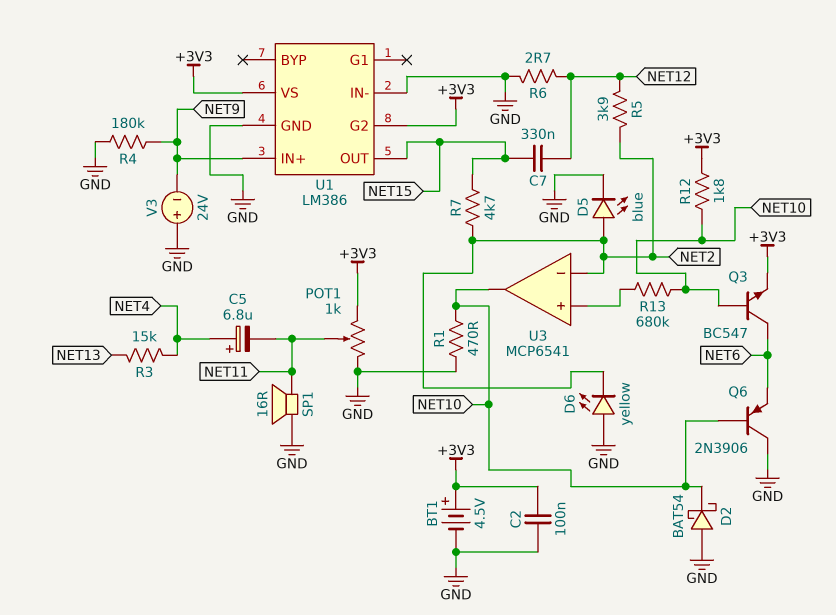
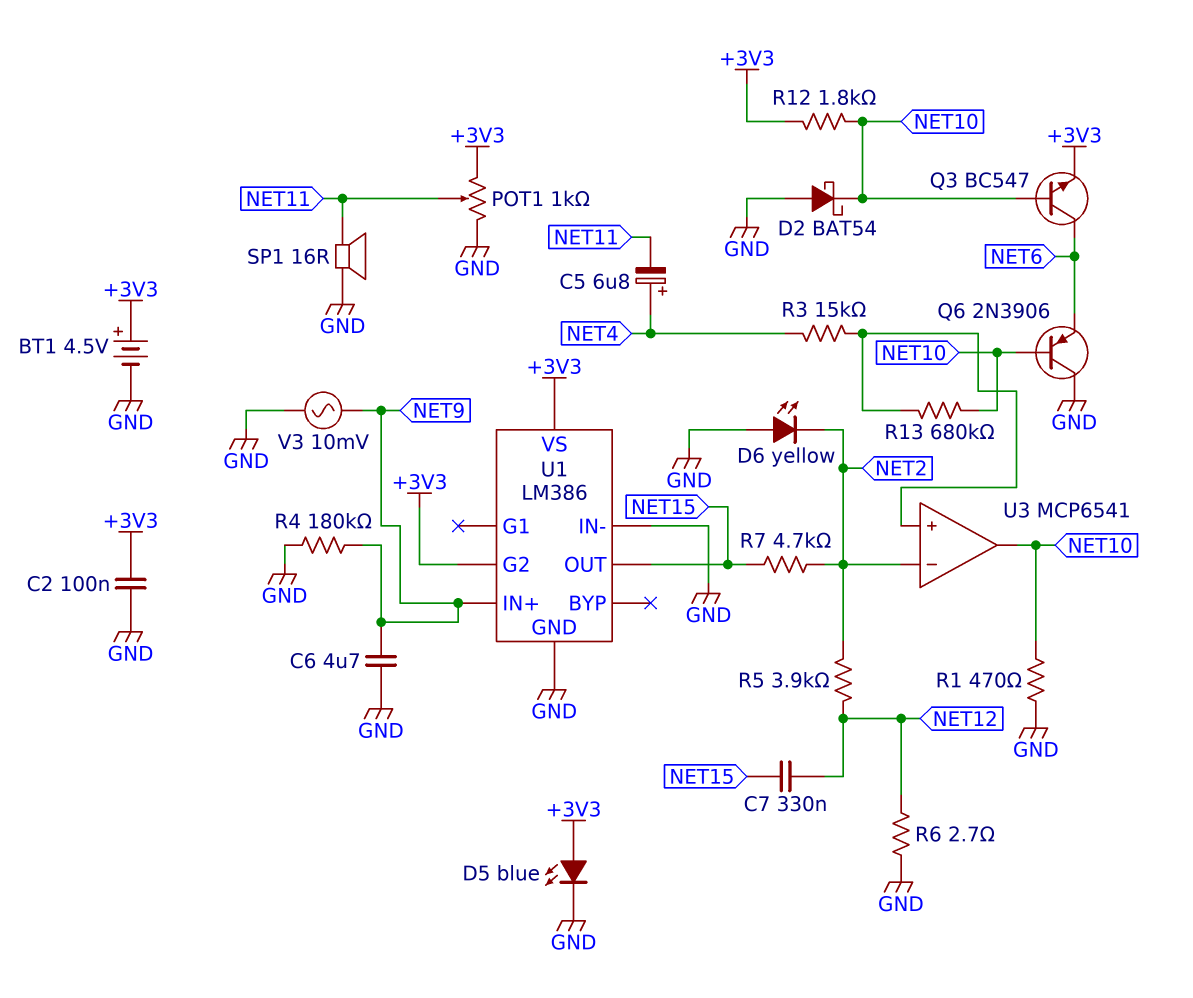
C6: none -> 4.7uF (GND, NET9)
D5: LED blue (A NET2, K GND) -> LED blue (A +3V3, K GND)
R3: 15k (NET4, NET13) -> 15k (NET4, U3/in+)
V3: 24V (plus GND, minus NET9) -> AC 10mV (GND, NET9)

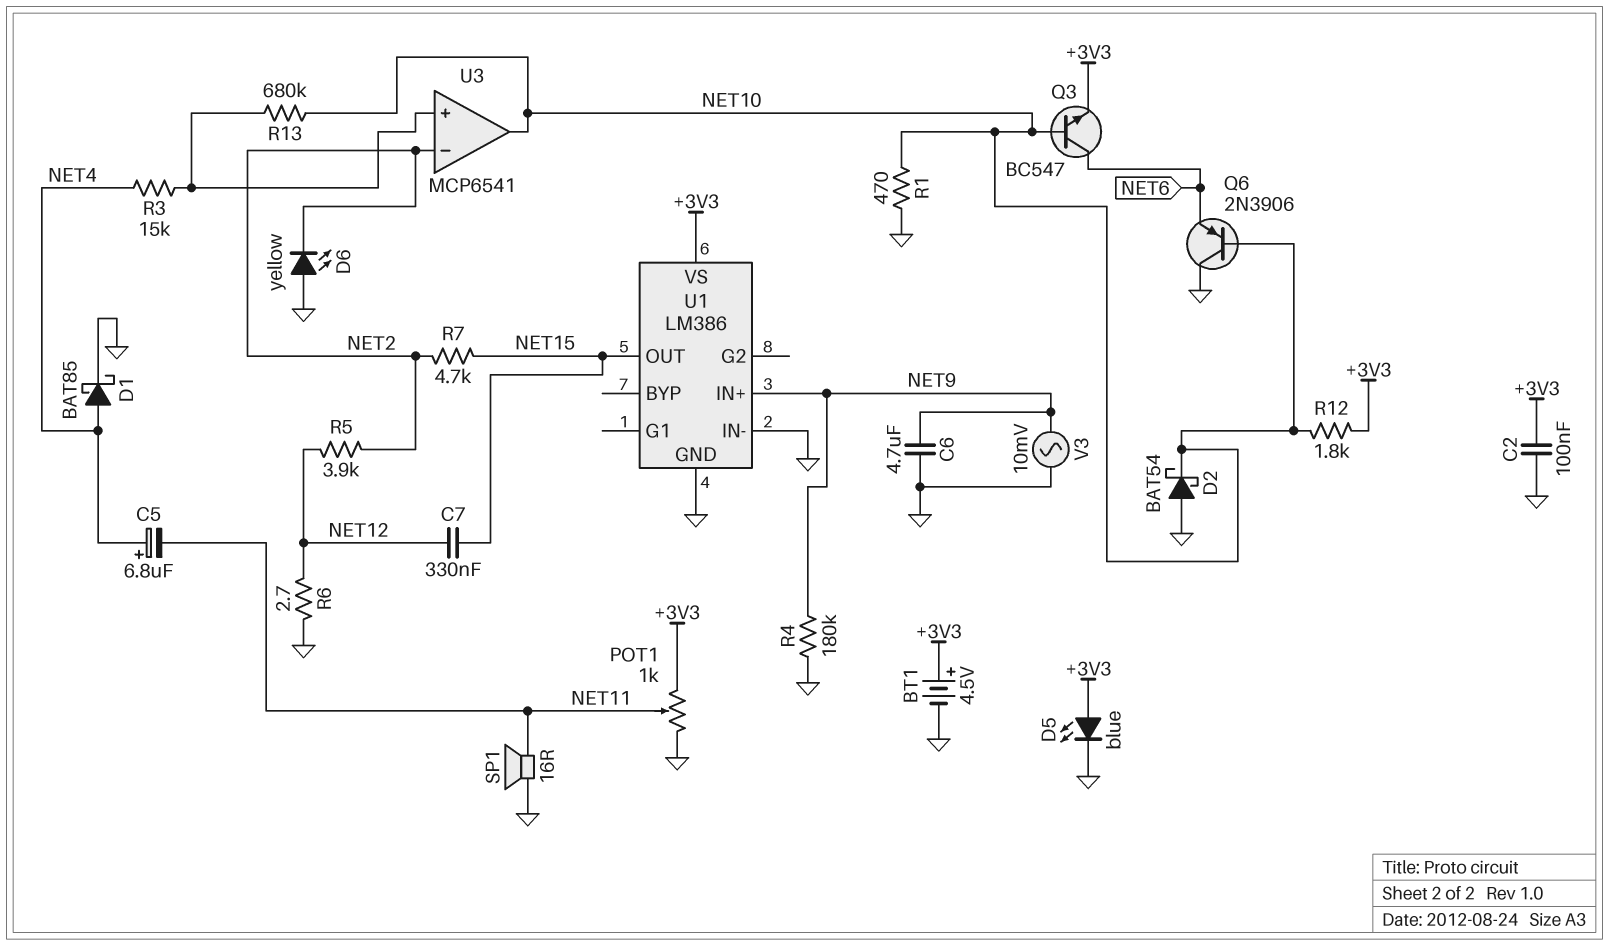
D1: none -> schottky BAT85 (A NET4, K GND)
U1 pin G2: +3V3 -> none

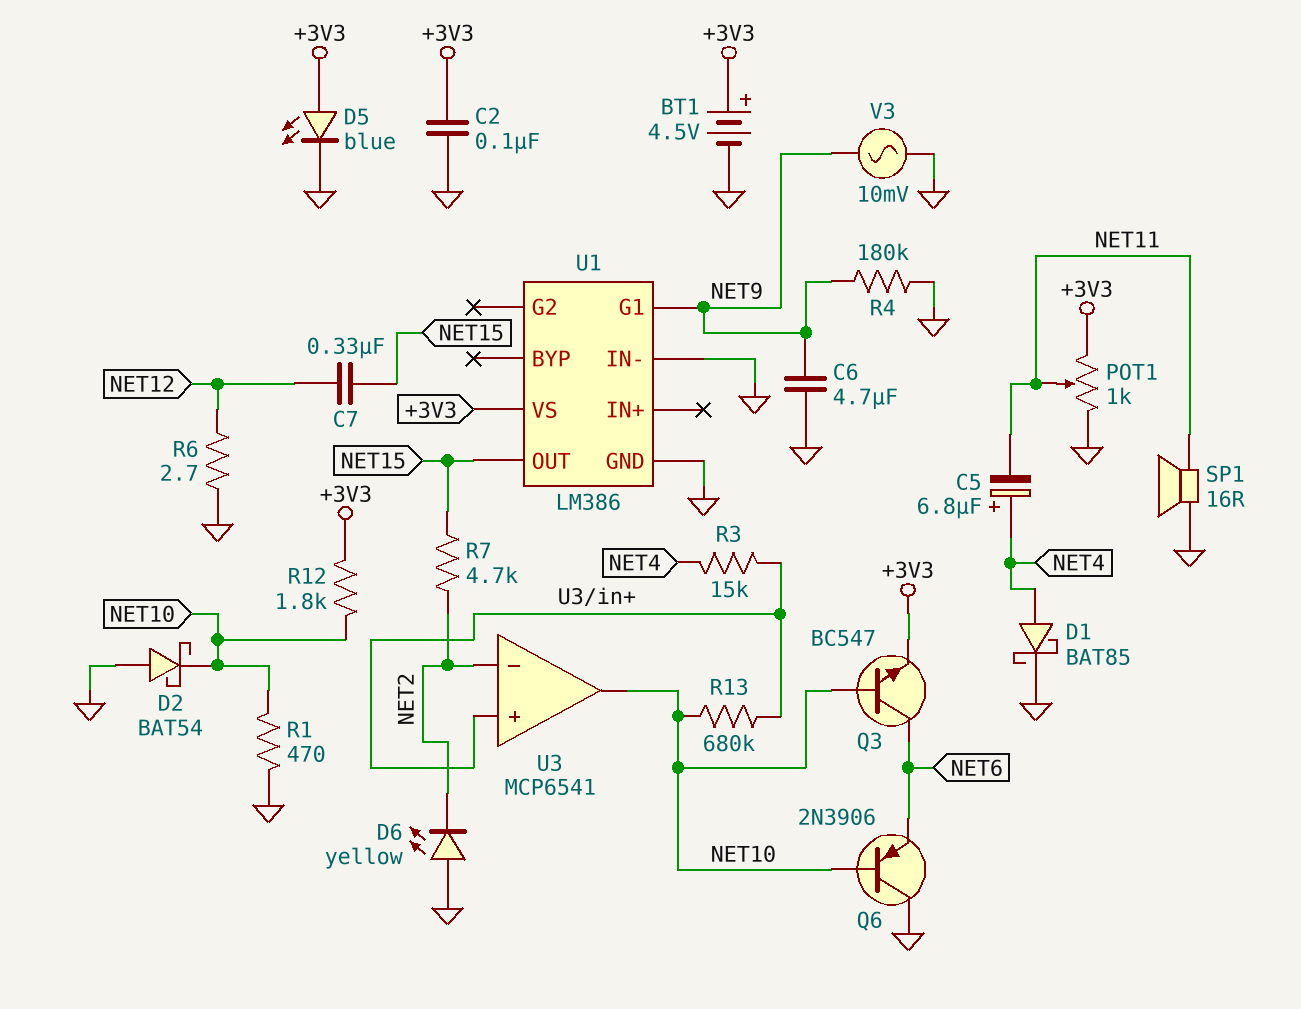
R5: 3.9k (NET2, NET12) -> none
U1 pin G1: none -> NET9
U1 pin IN+: NET9 -> none

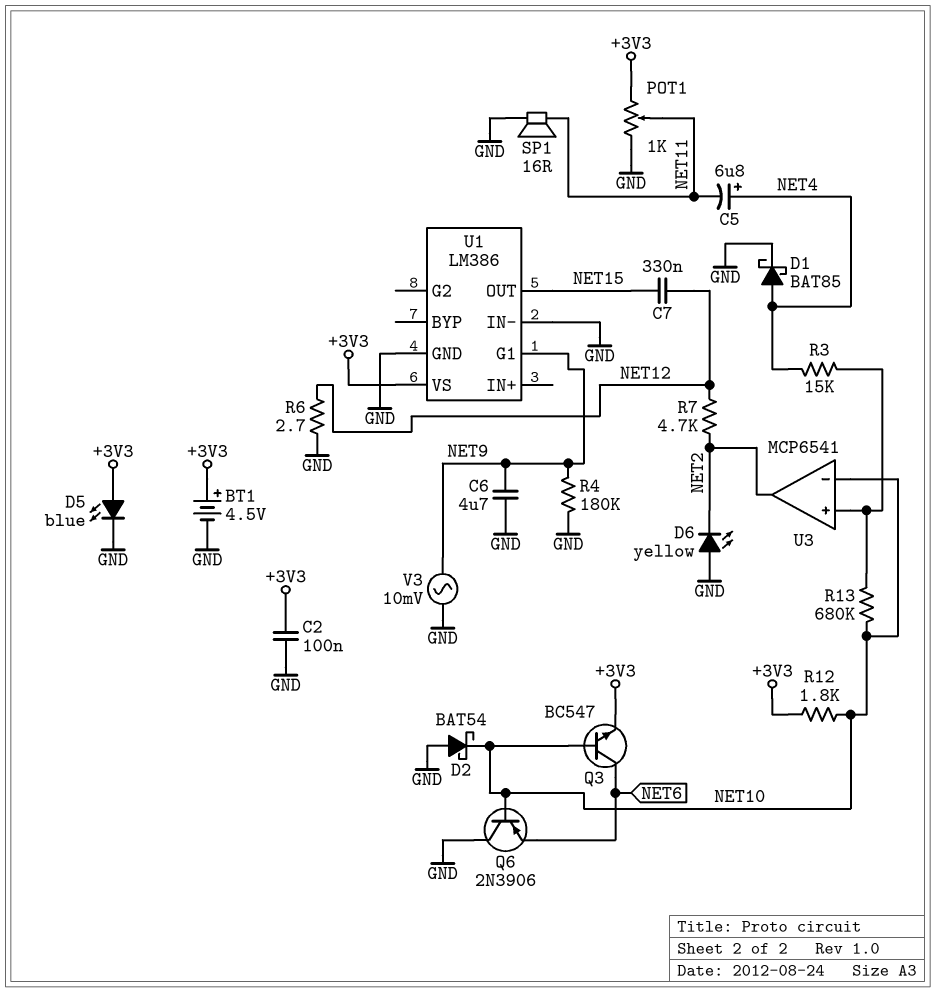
R1: 470 (GND, NET10) -> none
R7: 4.7k (NET2, NET15) -> 4.7k (NET2, NET12)
U3 pin in-: NET2 -> NET10
U3 pin out: NET10 -> NET2

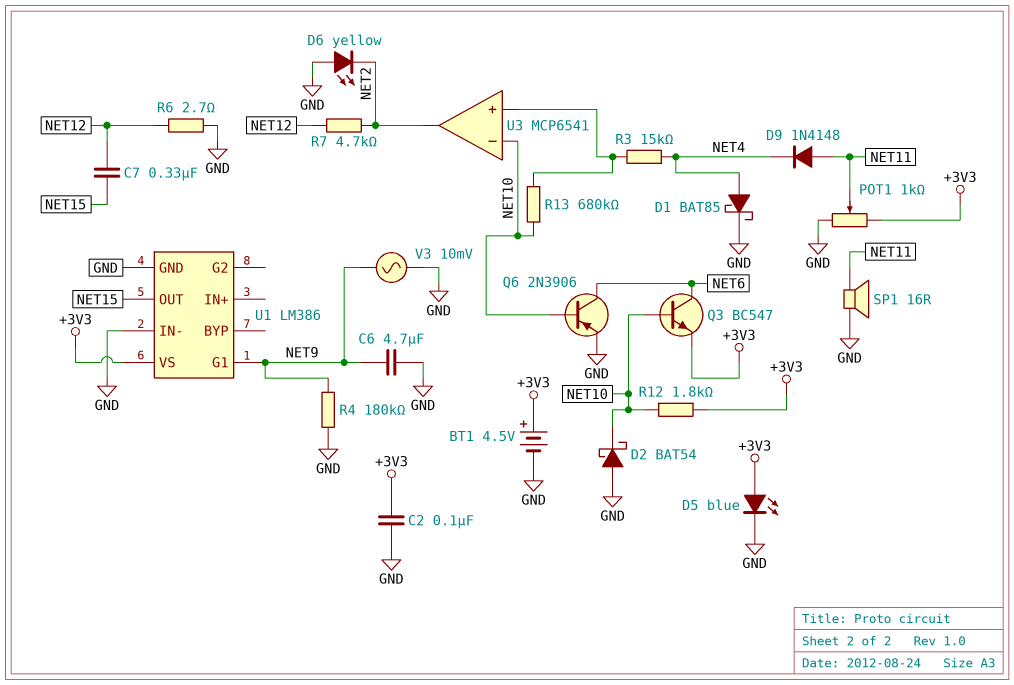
C5: 6.8uF (plus NET4, minus NET11) -> none
D9: none -> diode 1N4148 (A NET11, K NET4)
Q6: PNP 2N3906 (B NET10, C GND, E NET6) -> PNP 2N3906 (B NET10, C NET6, E GND)

